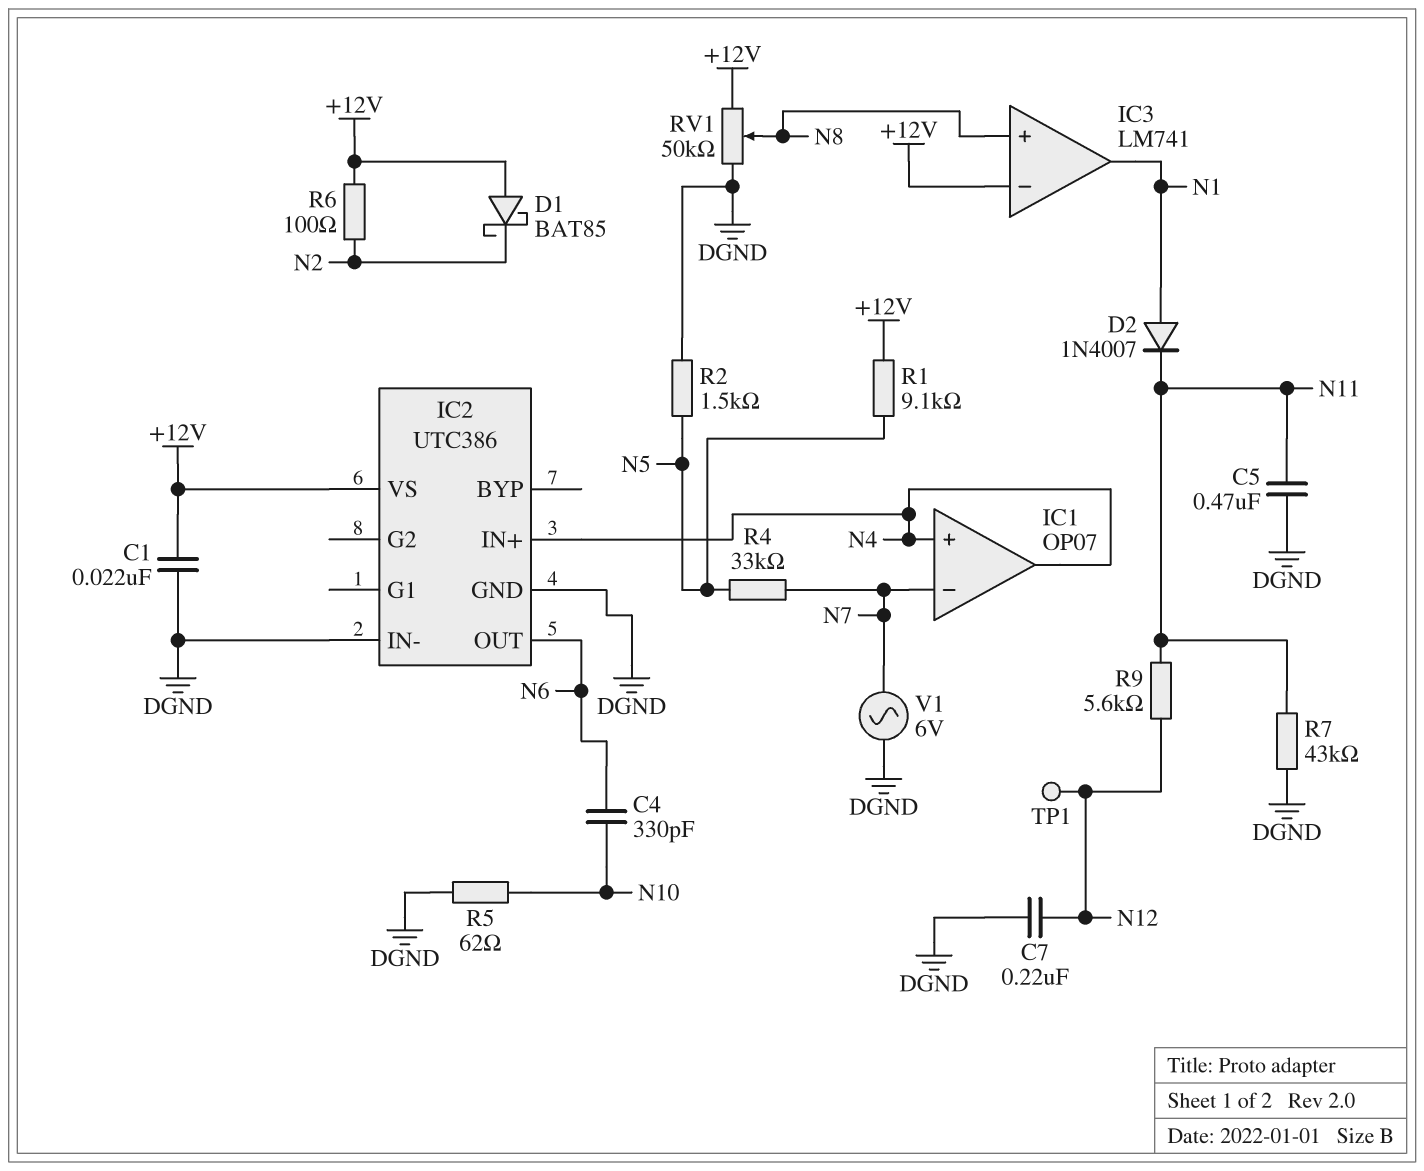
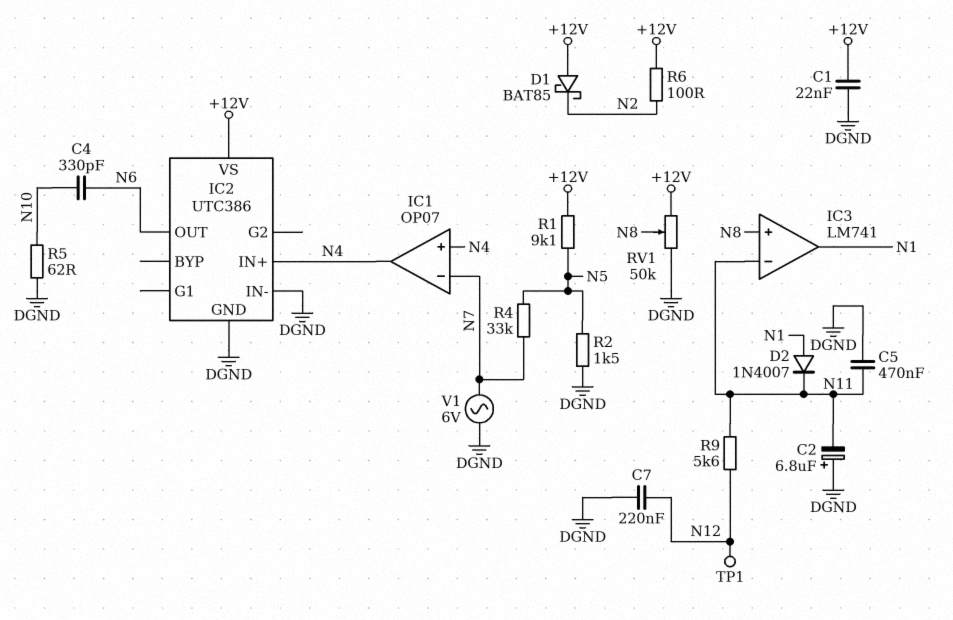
C2: none -> 6.8uF (plus DGND, minus N11)
IC3 pin in-: +12V -> N11
R7: 43k (DGND, N11) -> none

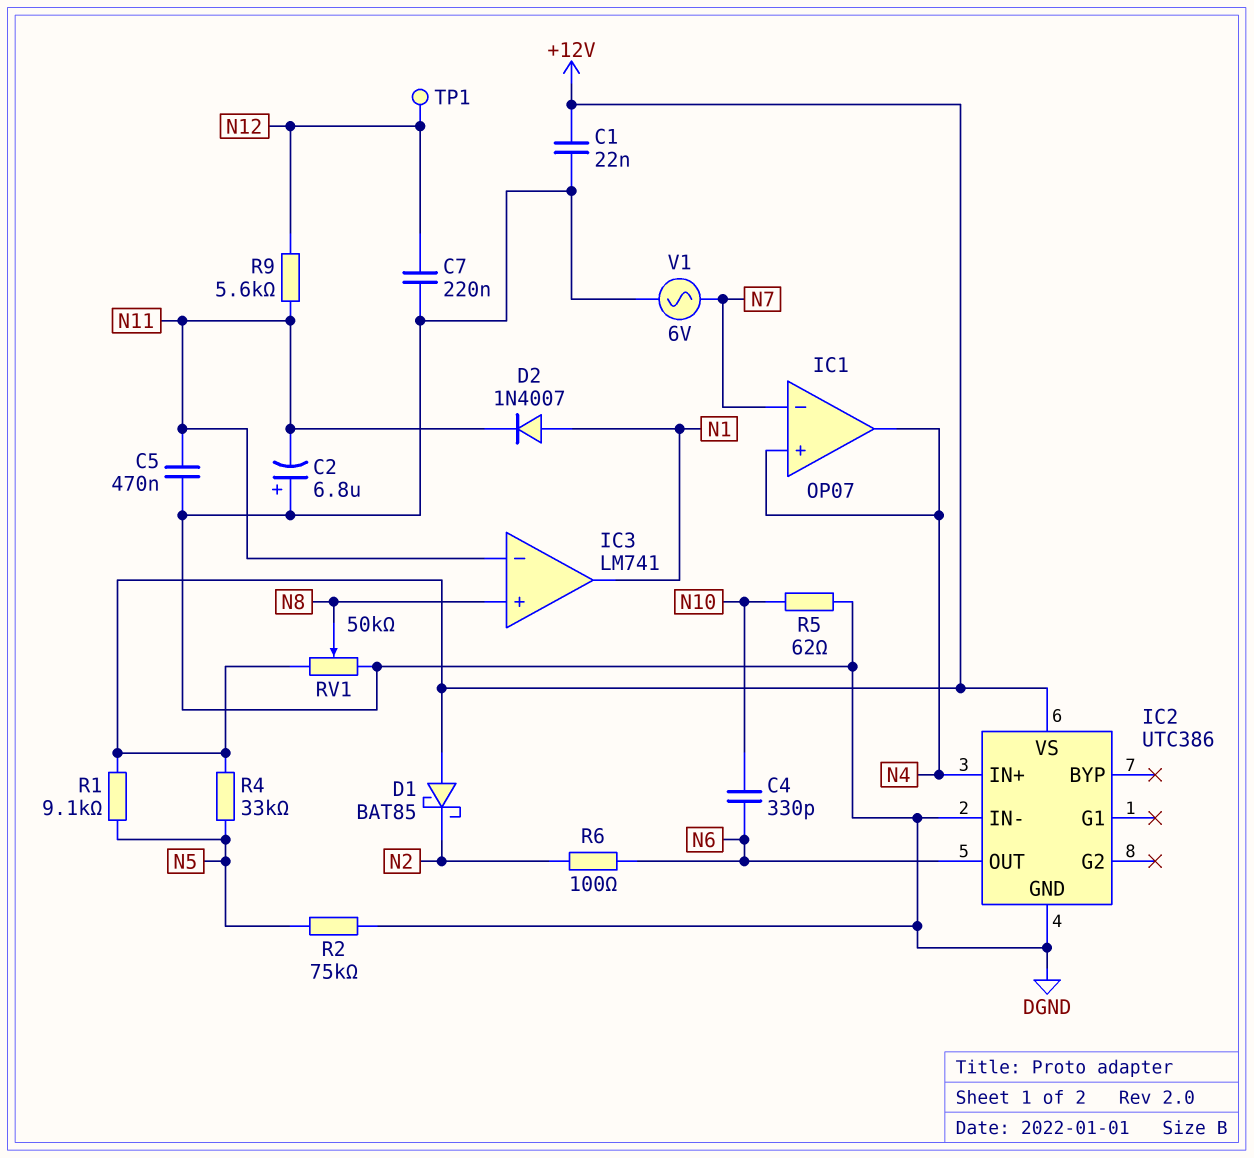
R2: 1.5k (DGND, N5) -> 75k (DGND, N5)
R4: 33k (N5, N7) -> 33k (+12V, N5)
R6: 100 (+12V, N2) -> 100 (N2, N6)

